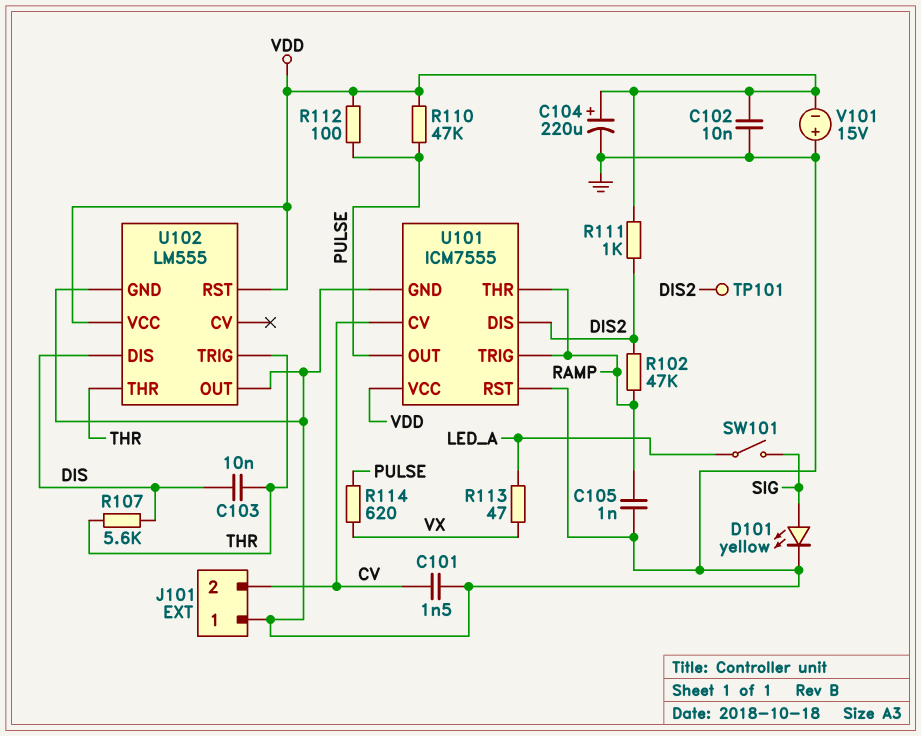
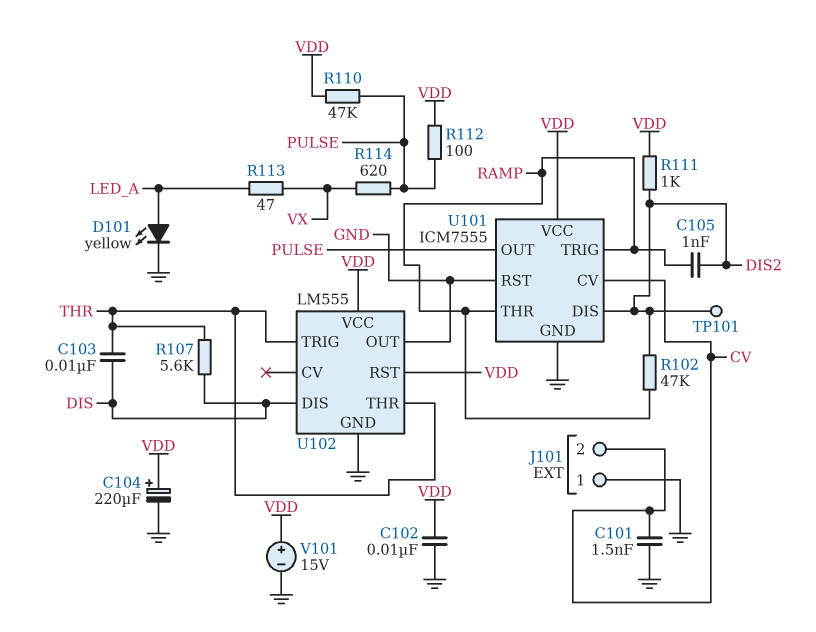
C105: 1nF (GND, RAMP) -> 1nF (DIS2, RAMP)
D101: LED yellow (A SIG, K GND) -> LED yellow (A LED_A, K GND)
SW101: switch (LED_A, SIG) -> none
V101: 15V (plus GND, minus VDD) -> 15V (plus VDD, minus GND)

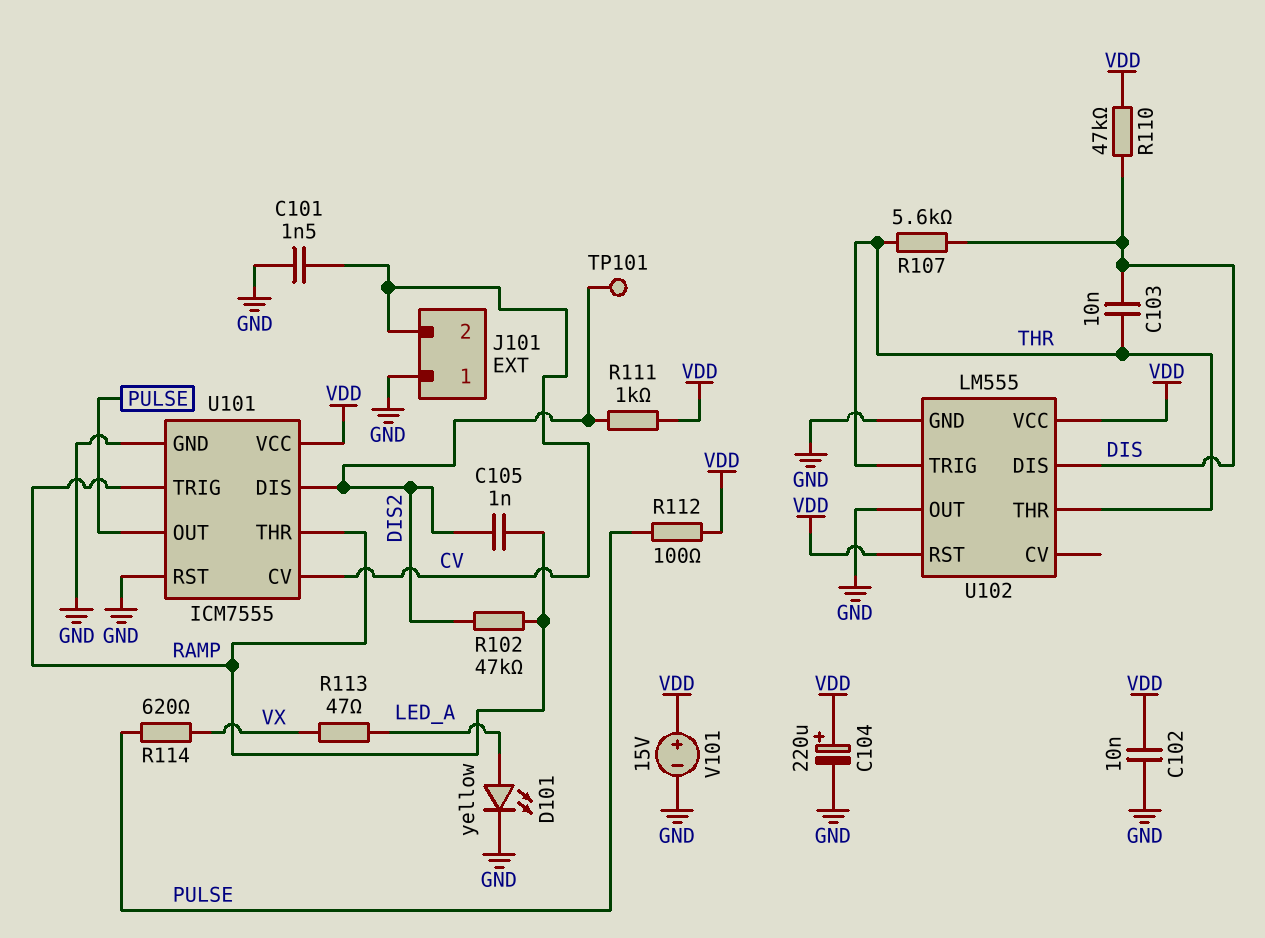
R110: 47k (PULSE, VDD) -> 47k (DIS, VDD)

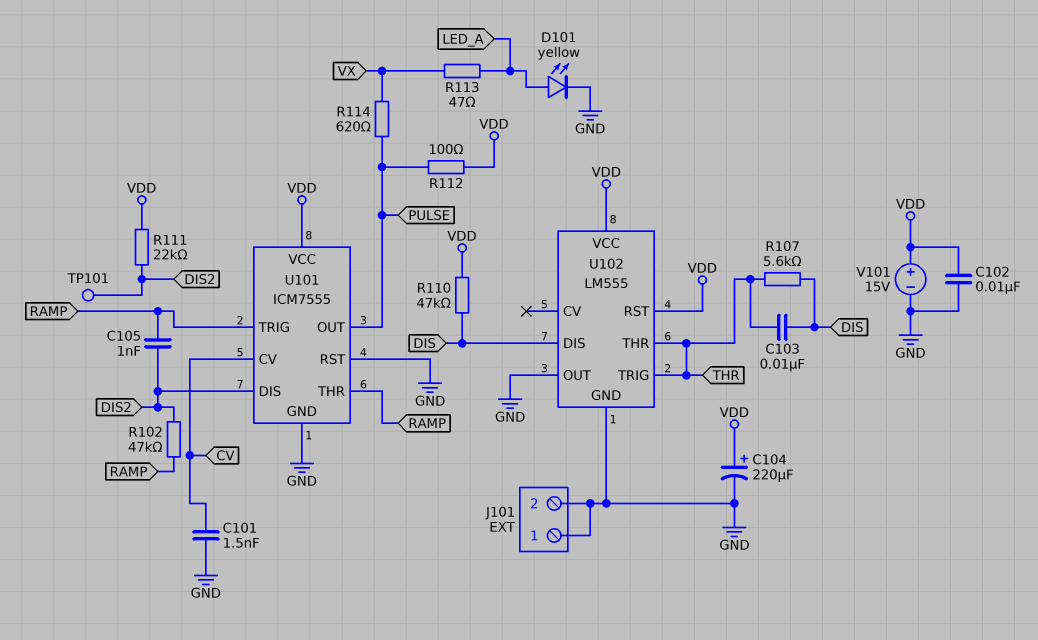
J101 pin 2: CV -> GND
R111: 1k (DIS2, VDD) -> 22k (DIS2, VDD)

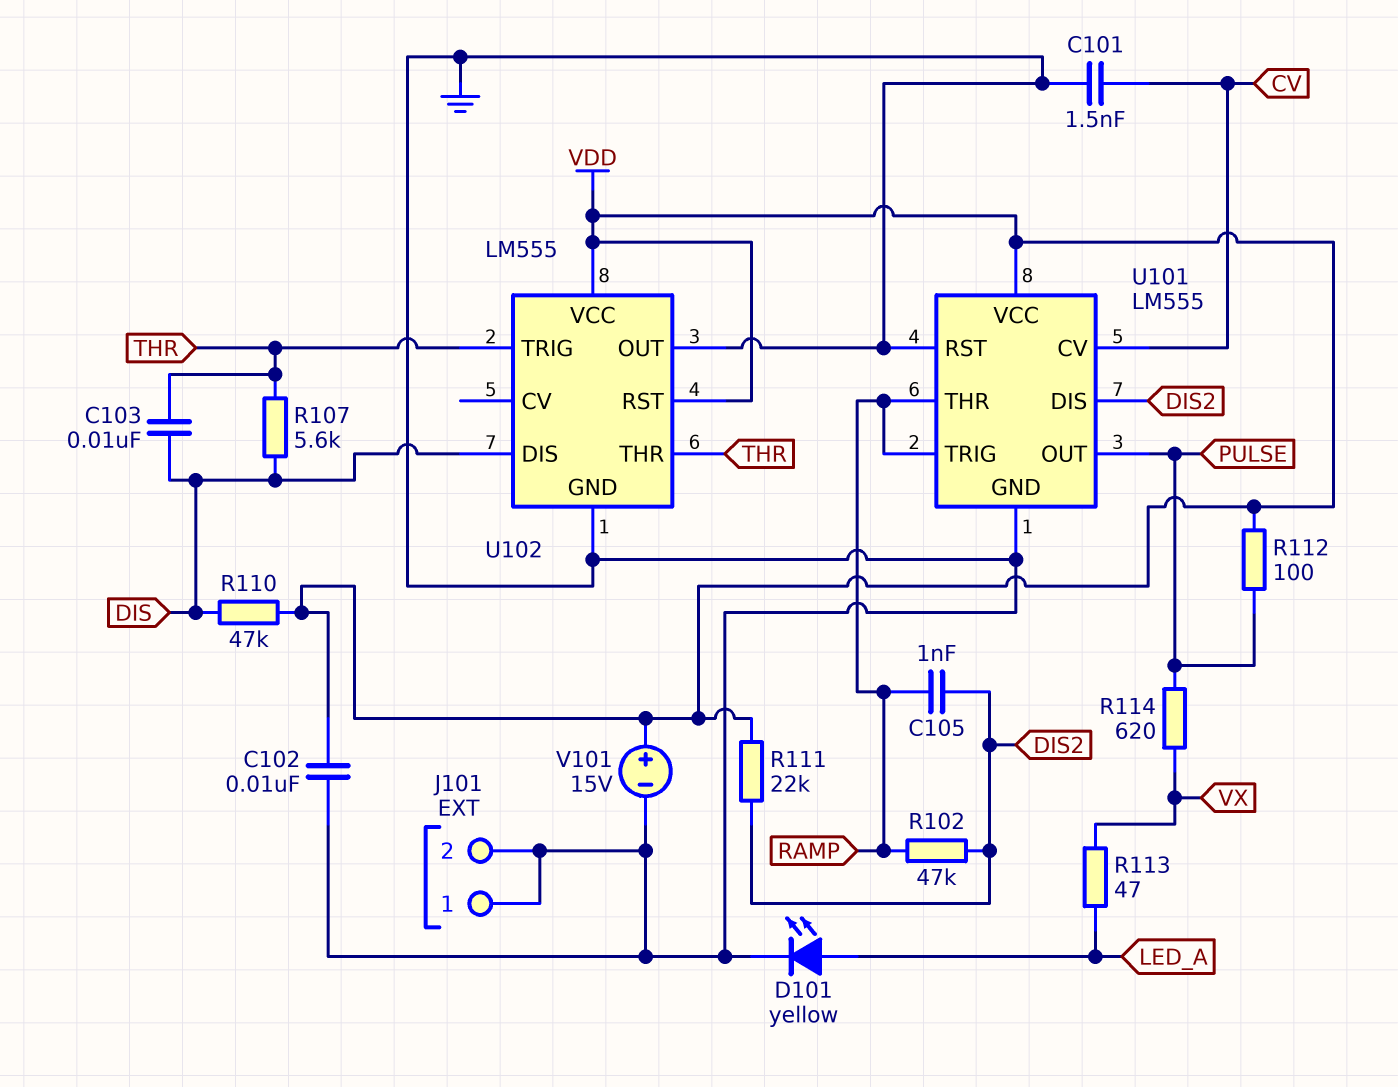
C104: 220uF (plus VDD, minus GND) -> none
TP101: test point (DIS2) -> none
U101: ICM7555 -> LM555

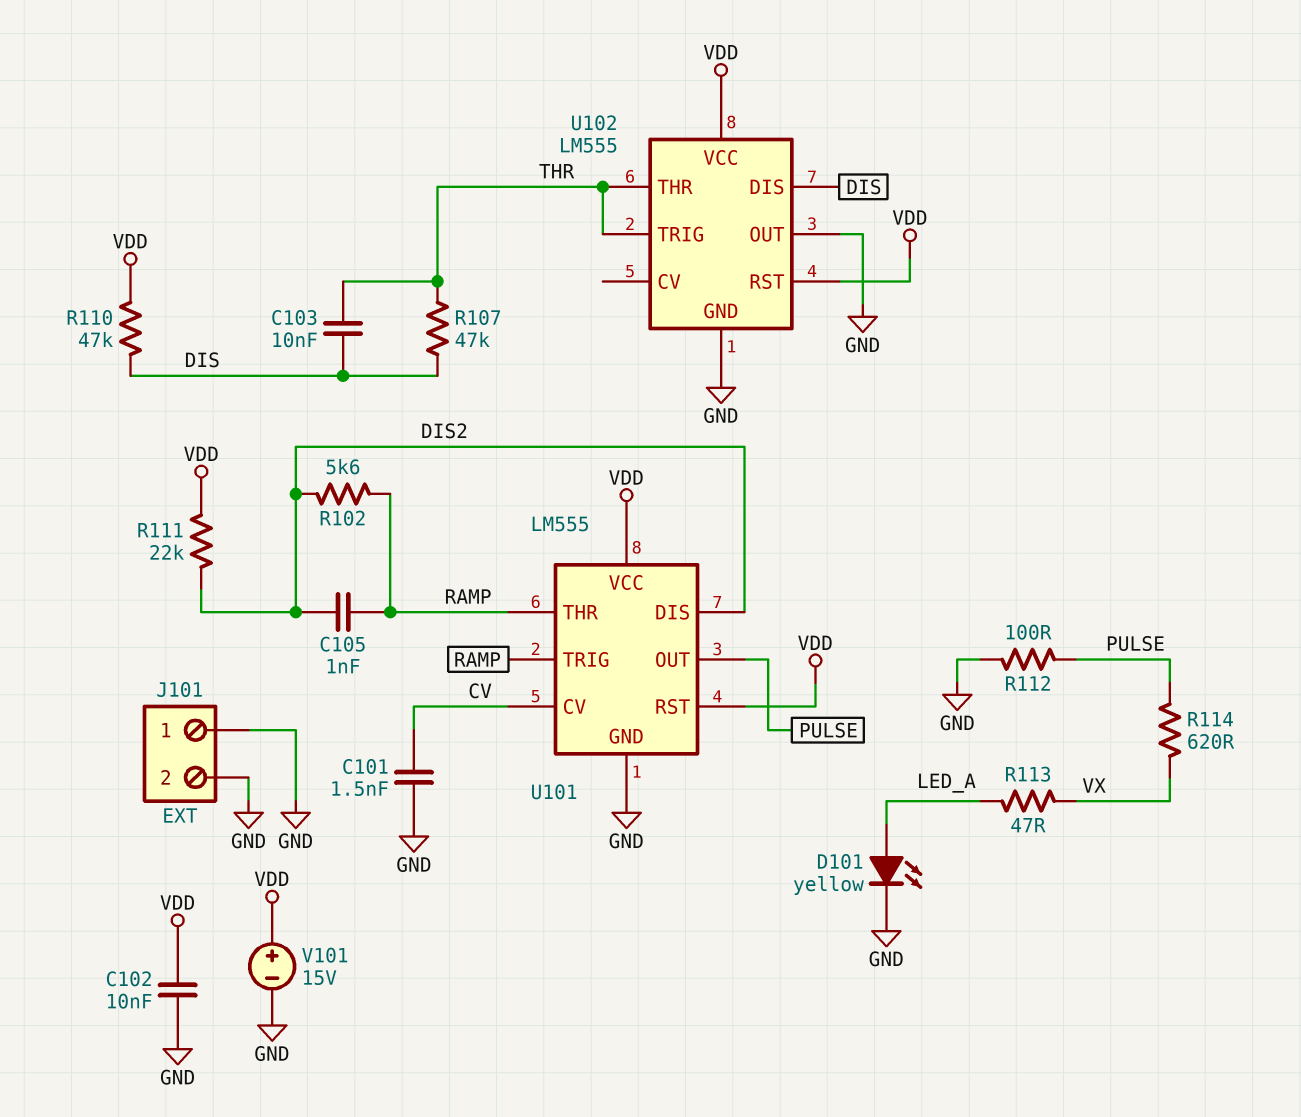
R102: 47k (DIS2, RAMP) -> 5.6k (DIS2, RAMP)
R107: 5.6k (DIS, THR) -> 47k (DIS, THR)
R112: 100 (PULSE, VDD) -> 100 (GND, PULSE)
U101 pin RST: GND -> VDD

